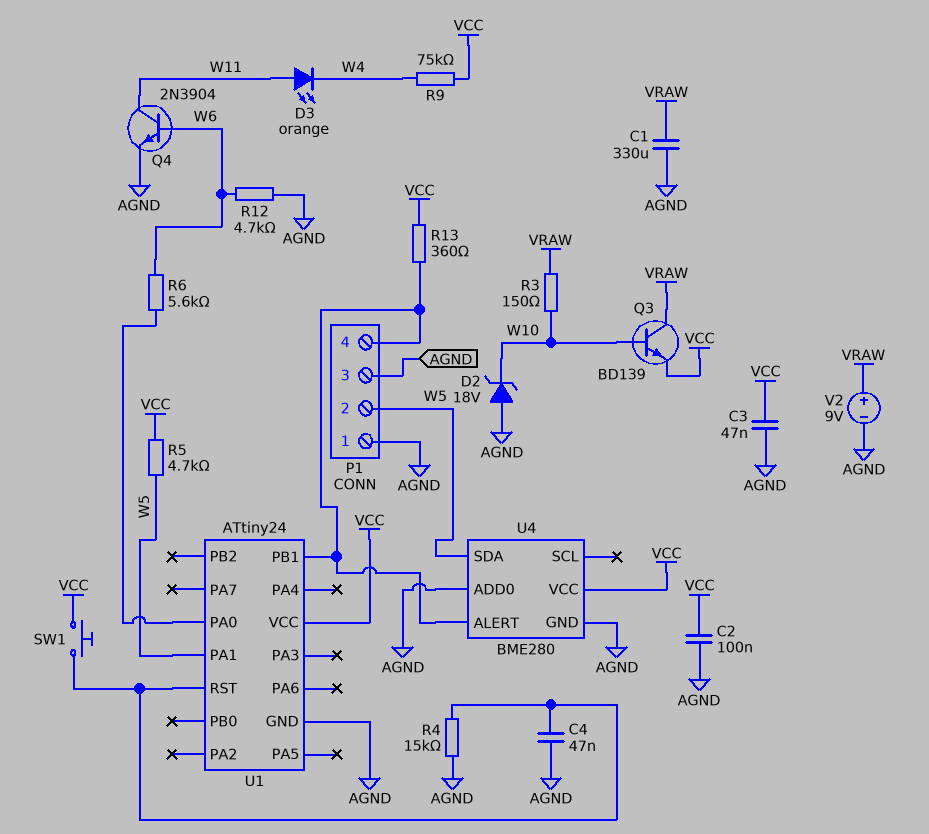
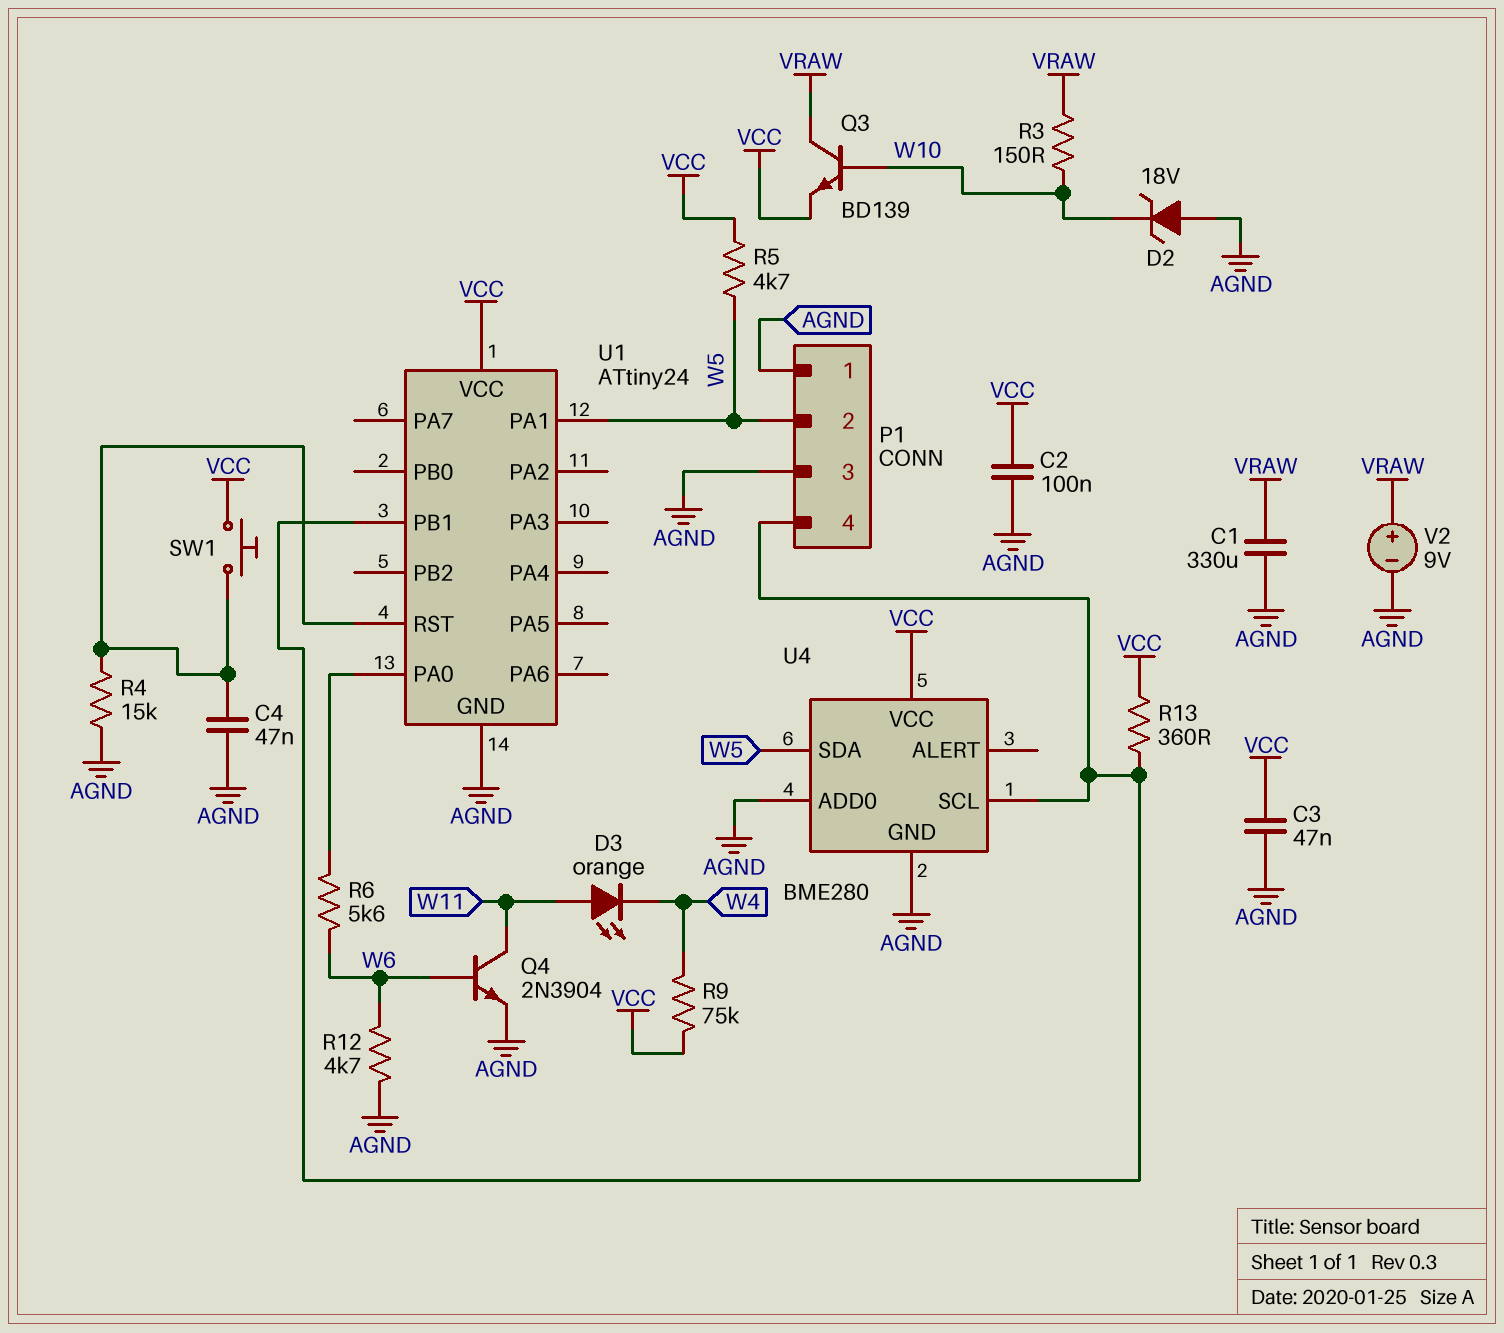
U4 pin ALERT: P1/4 -> none
U4 pin SCL: none -> P1/4

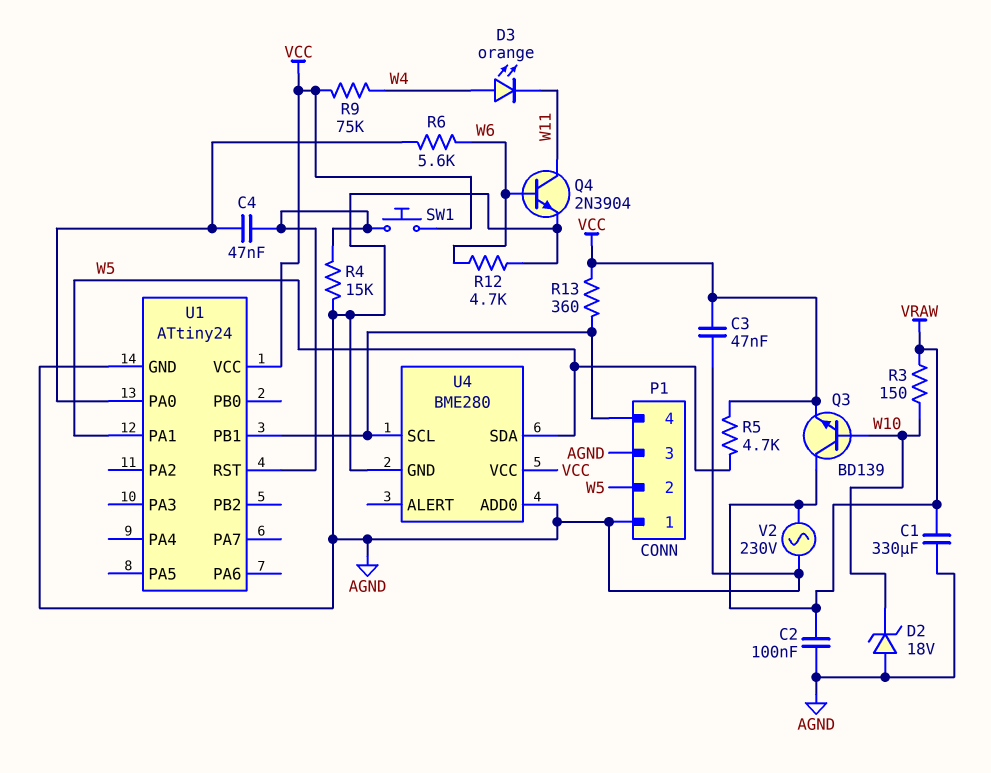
C2: 100nF (AGND, VCC) -> 100nF (AGND, VRAW)
C4: 47nF (AGND, U1/RST) -> 47nF (U1/PA0, U1/RST)
D3: LED orange (A W11, K W4) -> LED orange (A W4, K W11)
V2: 9V (plus VRAW, minus AGND) -> AC 230V (AGND, VRAW)

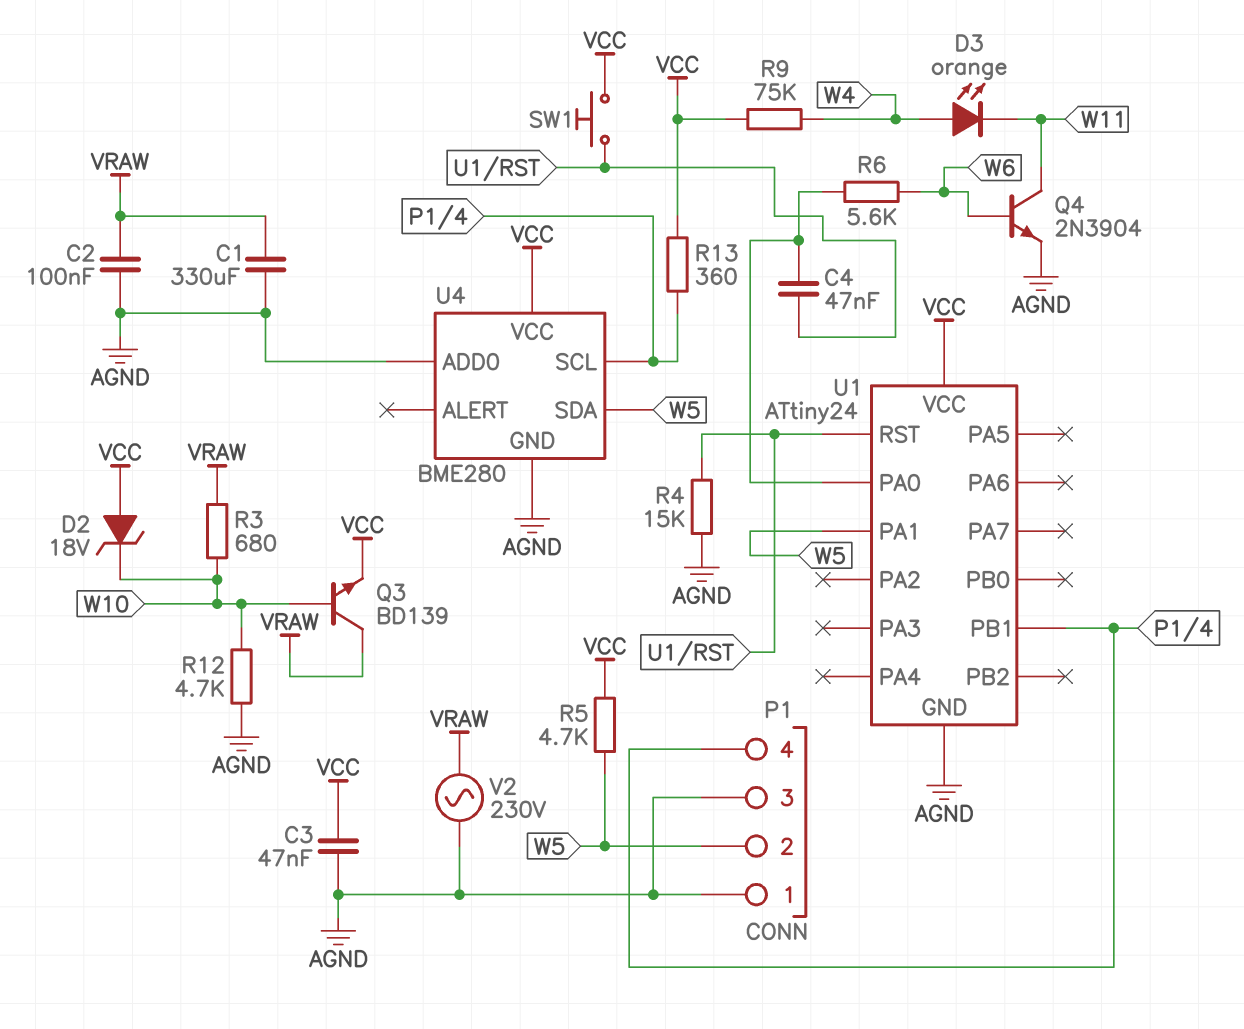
D2: zener 18V (A AGND, K W10) -> zener 18V (A VCC, K W10)
R3: 150 (VRAW, W10) -> 680 (VRAW, W10)
R12: 4.7k (AGND, W6) -> 4.7k (AGND, W10)

